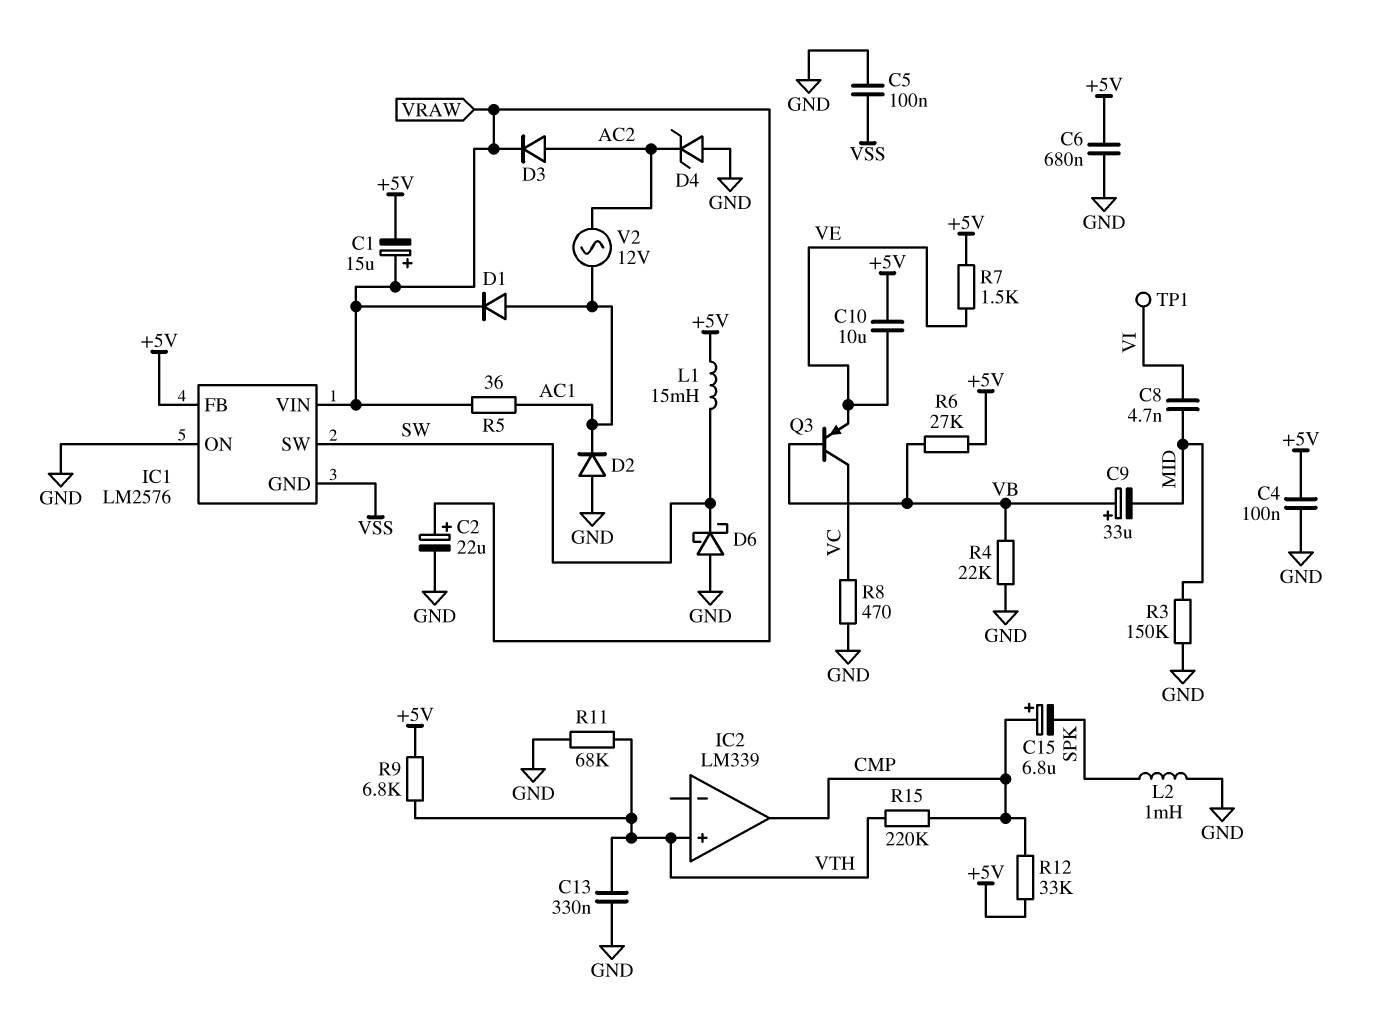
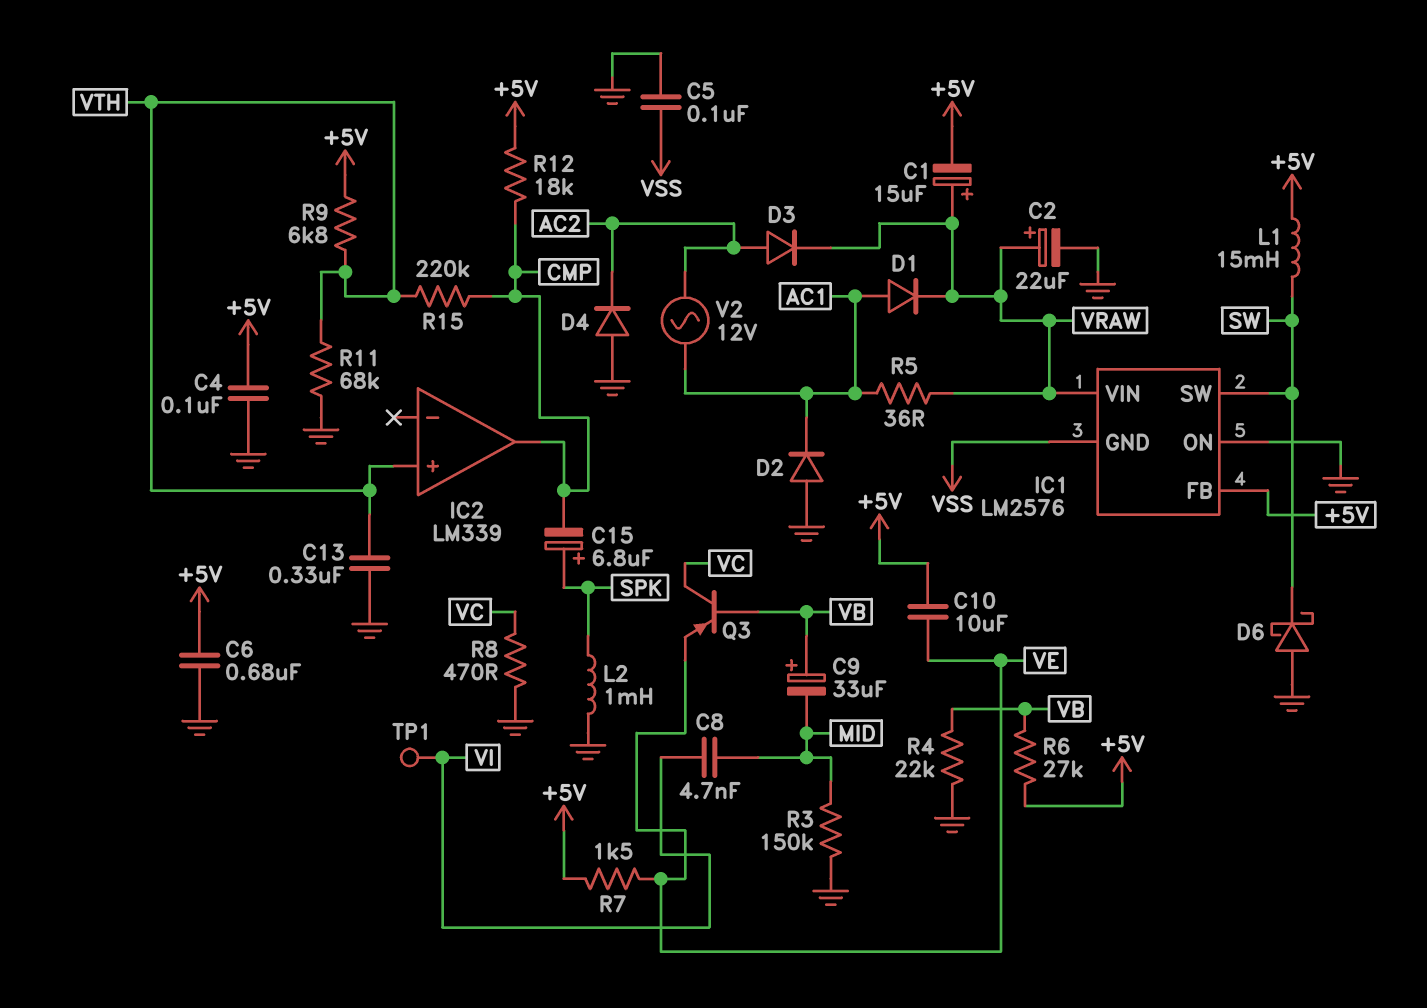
C15: 6.8uF (plus CMP, minus SPK) -> 6.8uF (plus SPK, minus CMP)
D4: zener (A GND, K AC2) -> diode (A GND, K AC2)
R12: 33k (+5V, CMP) -> 18k (+5V, CMP)

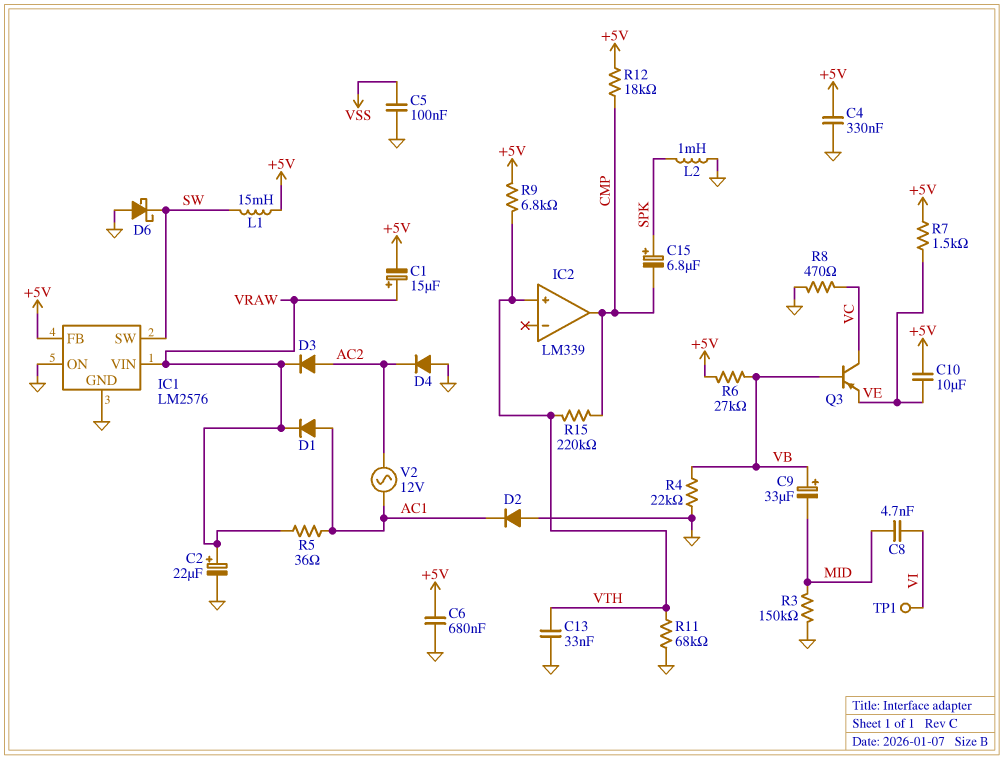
C4: 100nF (+5V, GND) -> 330nF (+5V, GND)
C13: 330nF (GND, VTH) -> 33nF (GND, VTH)
IC1 pin GND: VSS -> GND

